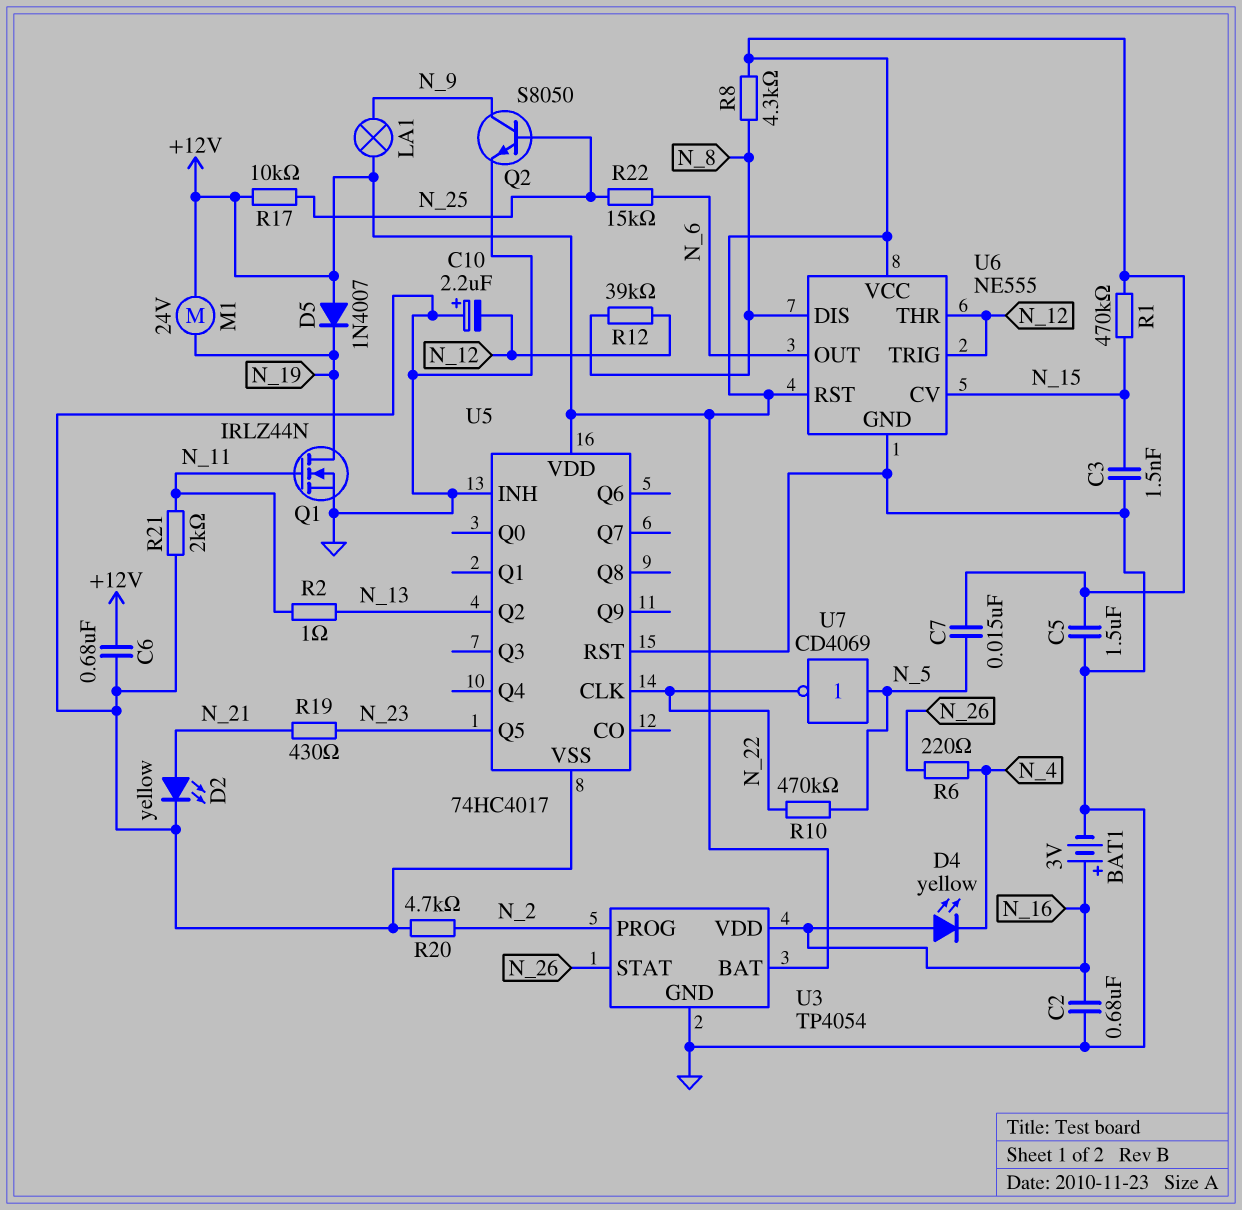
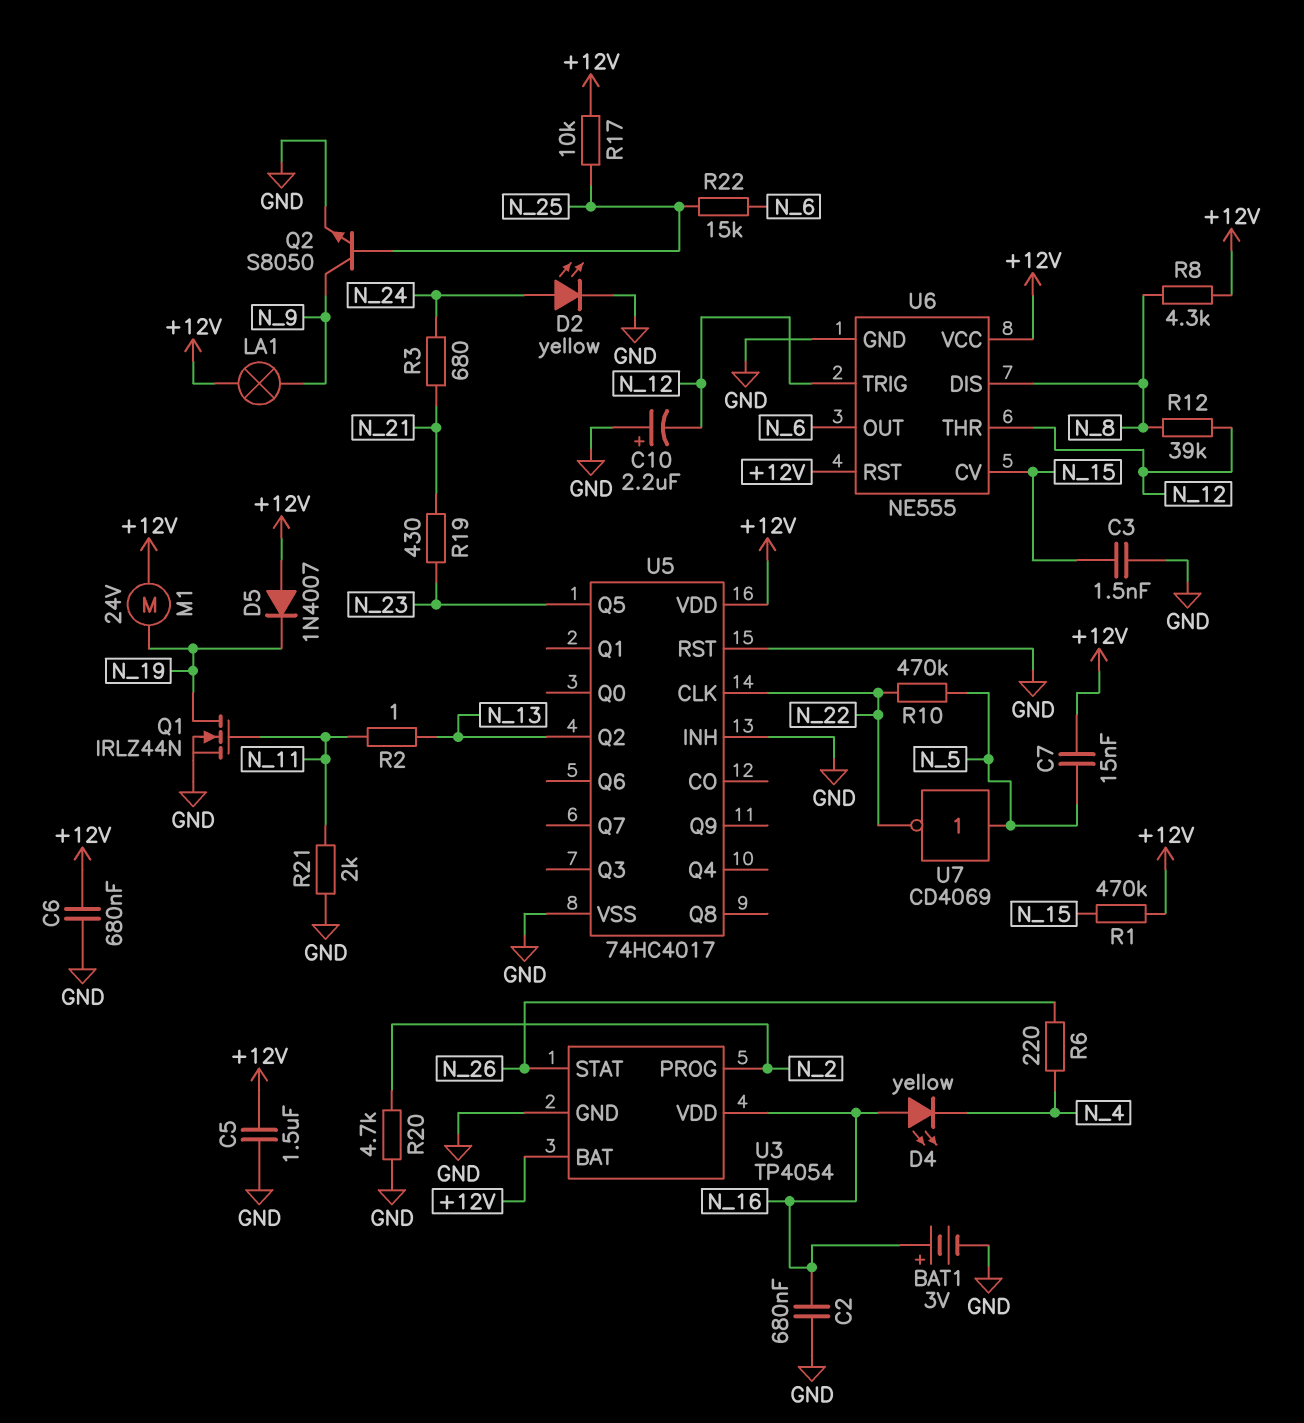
D2: LED yellow (A N_21, K GND) -> LED yellow (A N_24, K GND)
R3: none -> 680 (N_21, N_24)

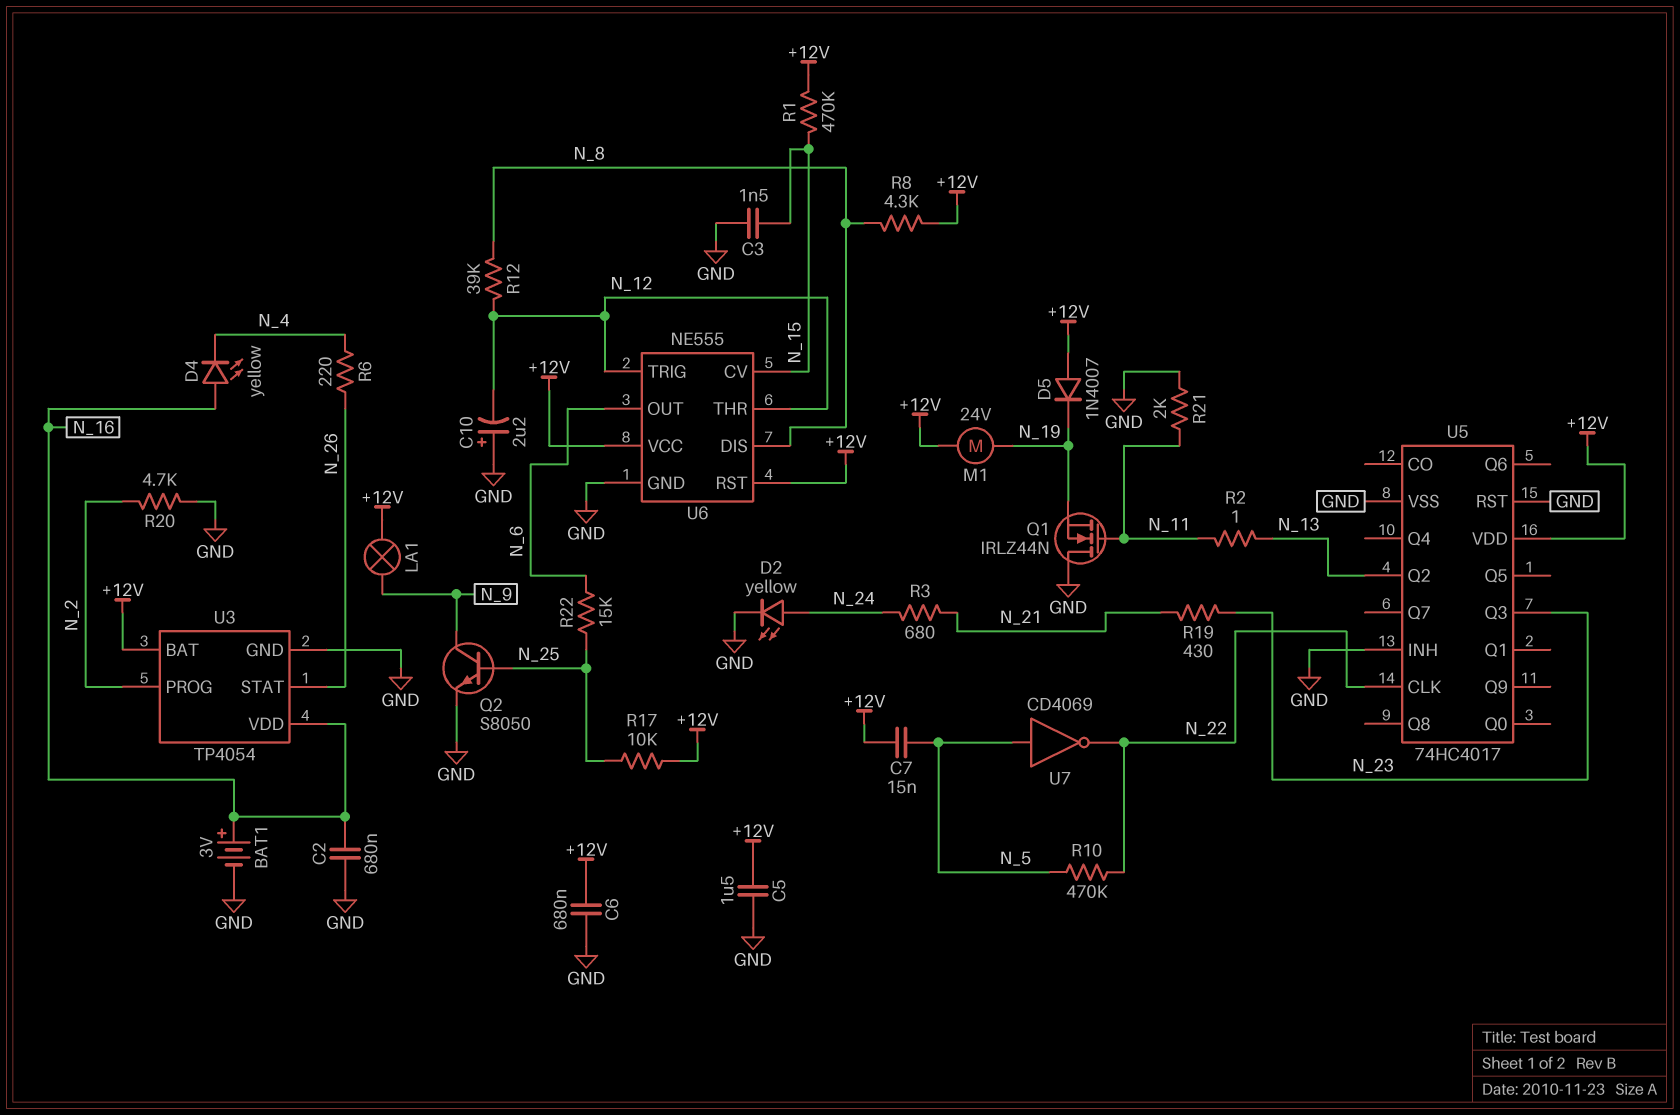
Q1: NMOS IRLZ44N (G N_11, D N_19, S GND) -> NMOS IRLZ44N (G N_11, D GND, S N_19)
U5 pin Q3: none -> N_23
U5 pin Q5: N_23 -> none

